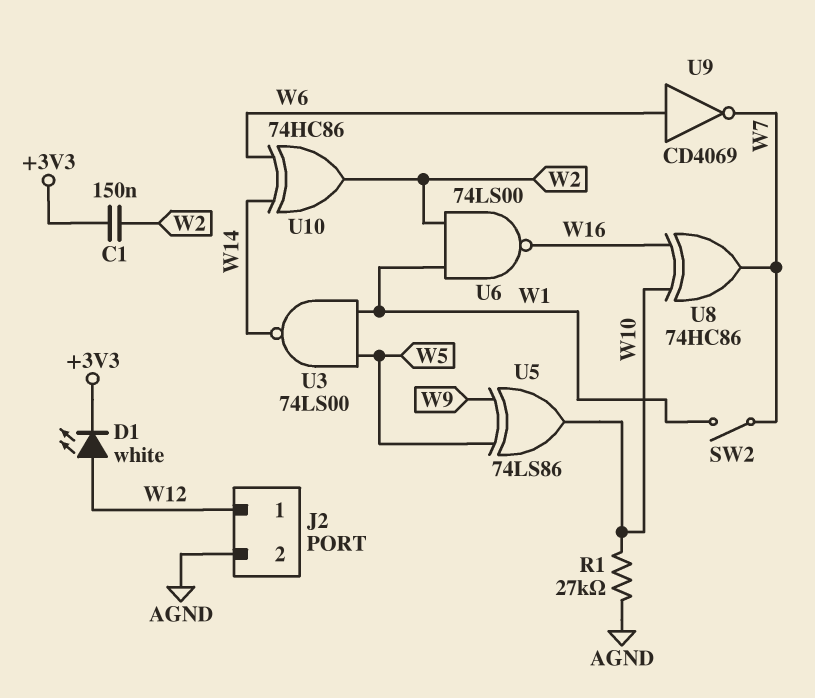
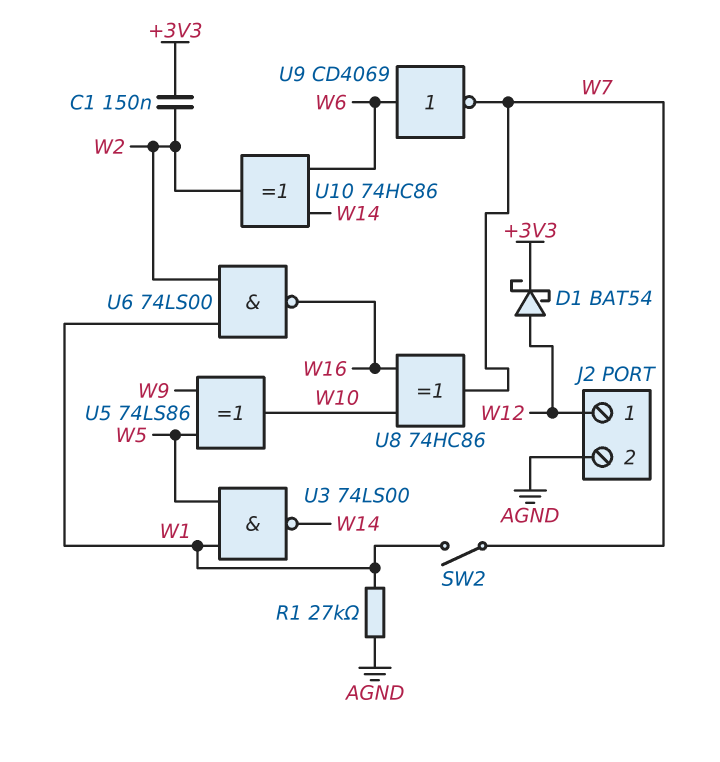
D1: LED white (A W12, K +3V3) -> schottky BAT54 (A W12, K +3V3)
R1: 27k (AGND, W10) -> 27k (AGND, W1)

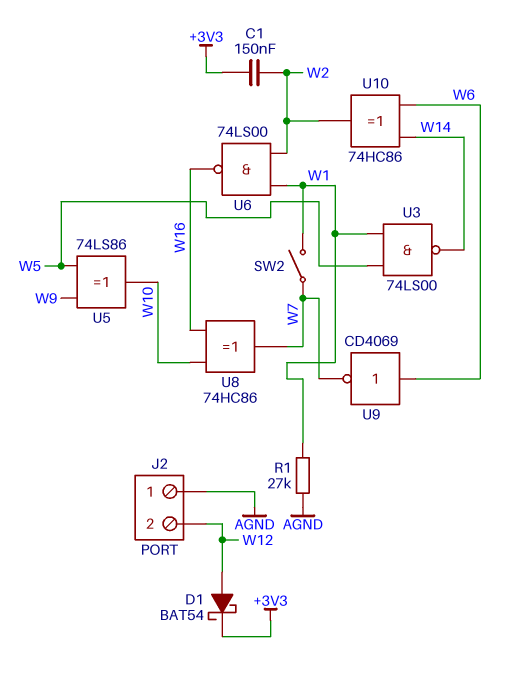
J2 pin 1: W12 -> AGND
J2 pin 2: AGND -> W12

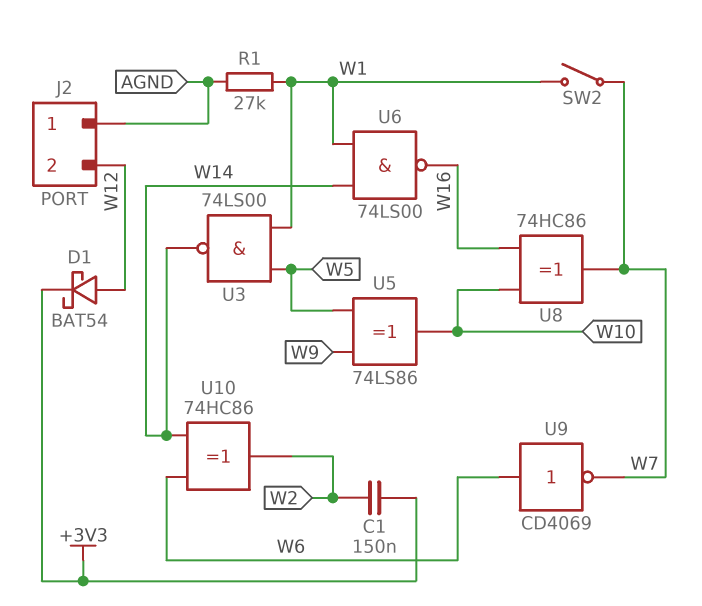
U6: NAND 74LS00 (in W1, in W2, out W16) -> NAND 74LS00 (in W1, in W14, out W16)

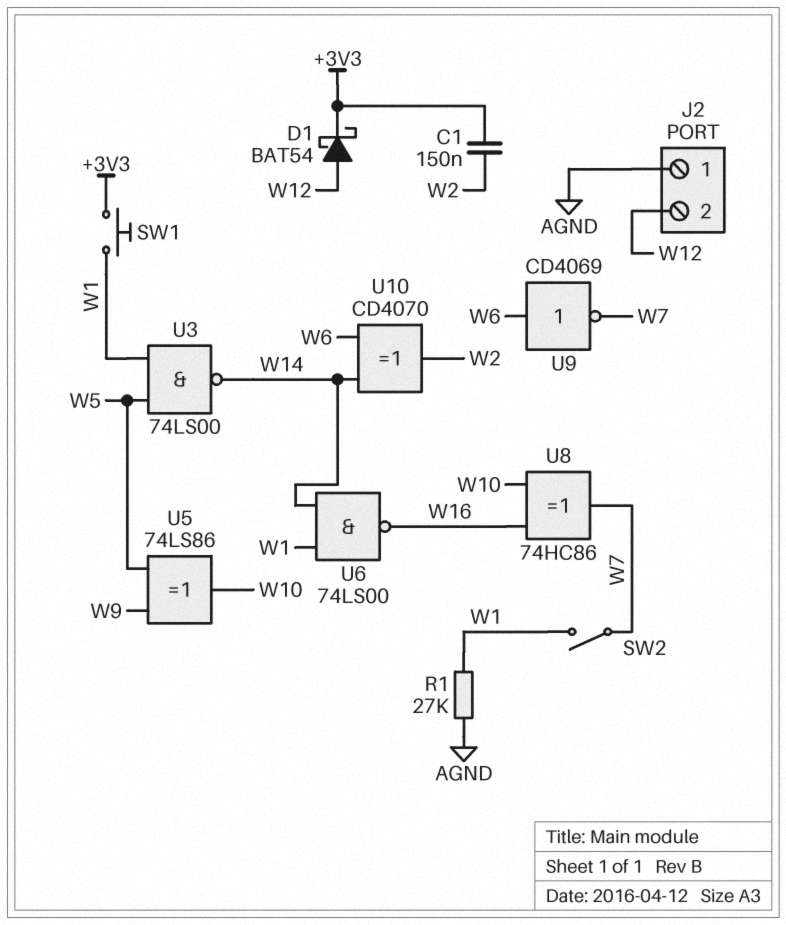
SW1: none -> button (+3V3, W1)
U10: XOR 74HC86 (in W6, in W14, out W2) -> XOR CD4070 (in W6, in W14, out W2)

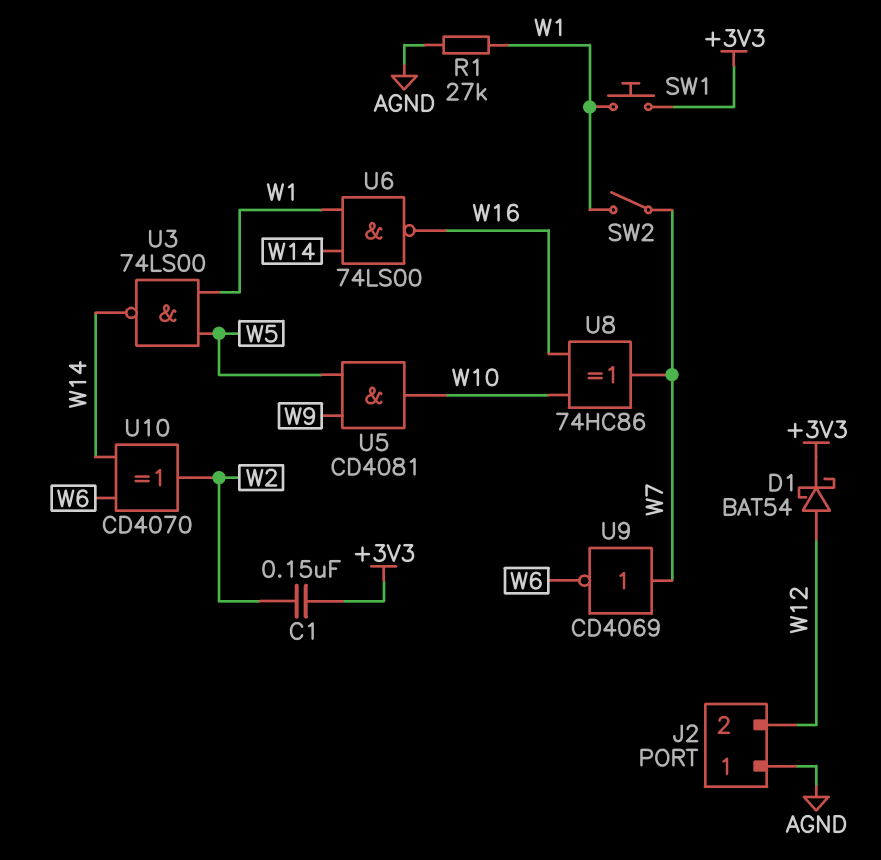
U5: XOR 74LS86 (in W5, in W9, out W10) -> AND CD4081 (in W5, in W9, out W10)
U9: NOT CD4069 (in W6, out W7) -> NOT CD4069 (in W7, out W6)

